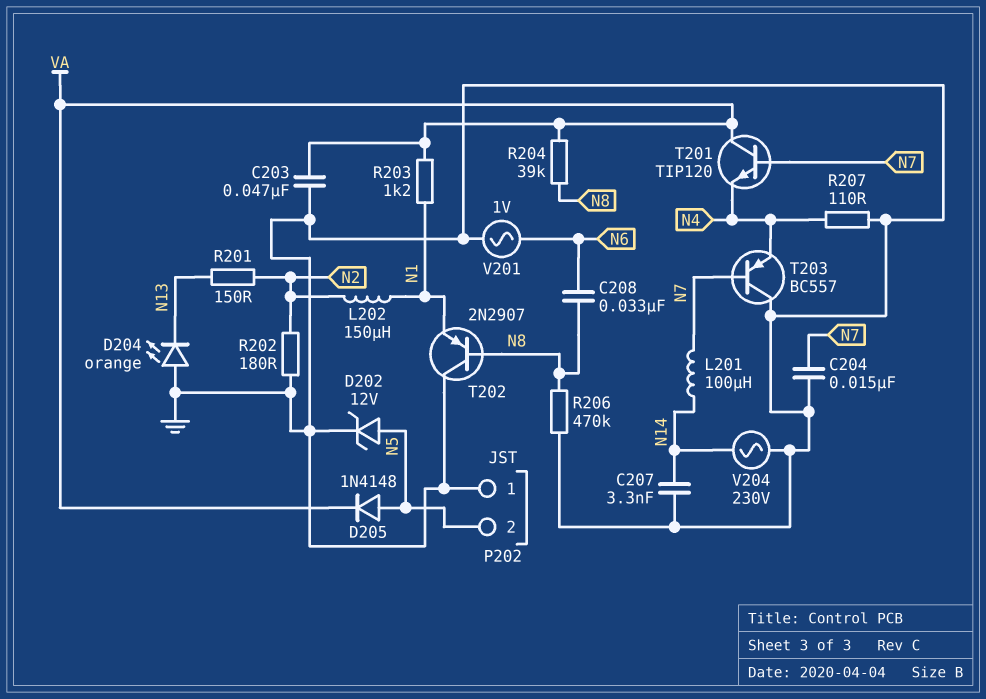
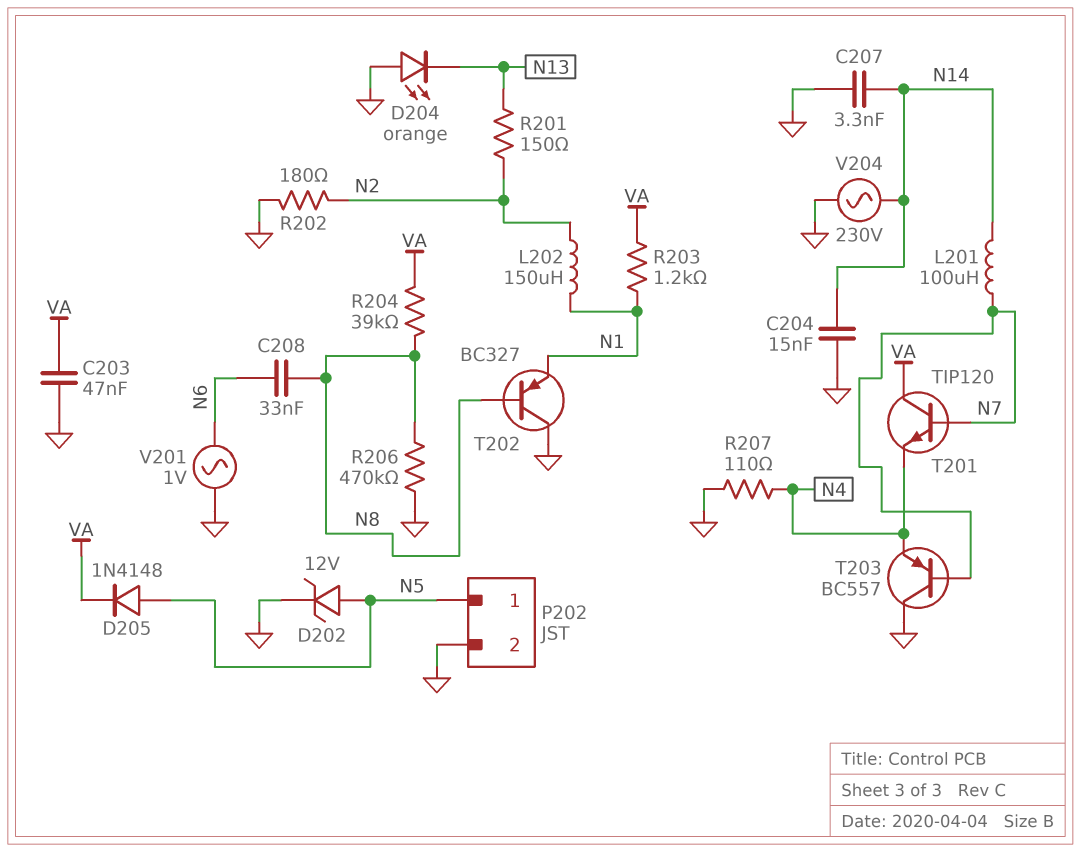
C204: 15nF (GND, N7) -> 15nF (GND, N14)
P202 pin 1: GND -> N5
P202 pin 2: N5 -> GND
T202: PNP 2N2907 (B N8, C GND, E N1) -> PNP BC327 (B N8, C GND, E N1)

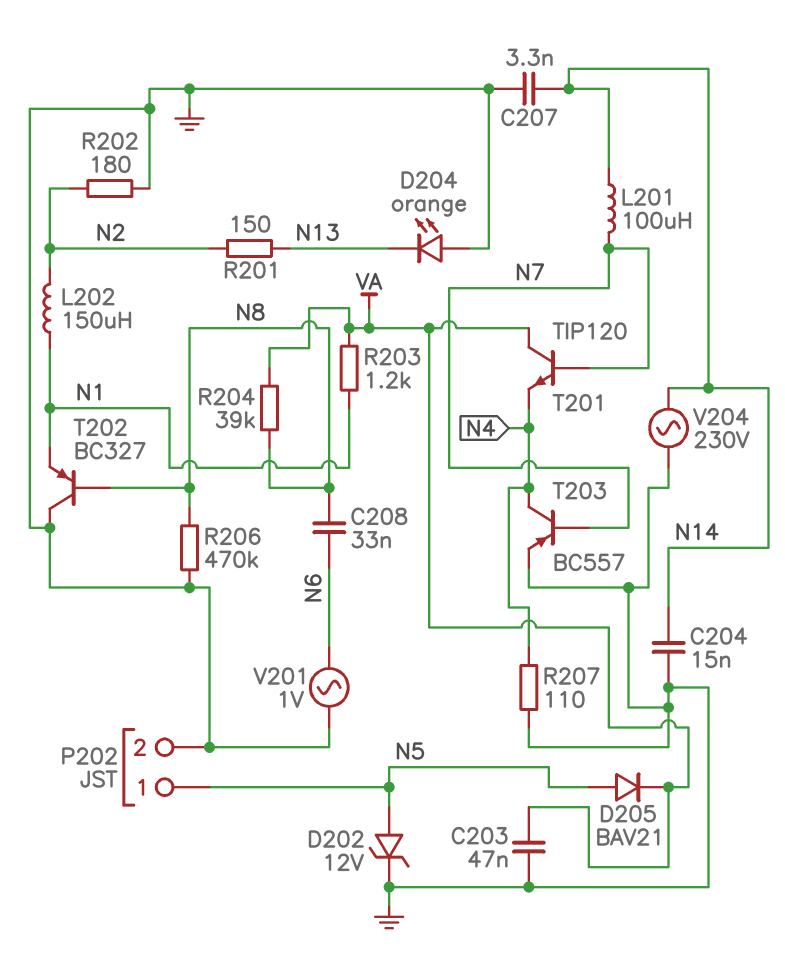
D205: diode 1N4148 (A N5, K VA) -> diode BAV21 (A N5, K VA)
T203: PNP BC557 (B N7, C GND, E N4) -> PNP BC557 (B N7, C N4, E GND)

